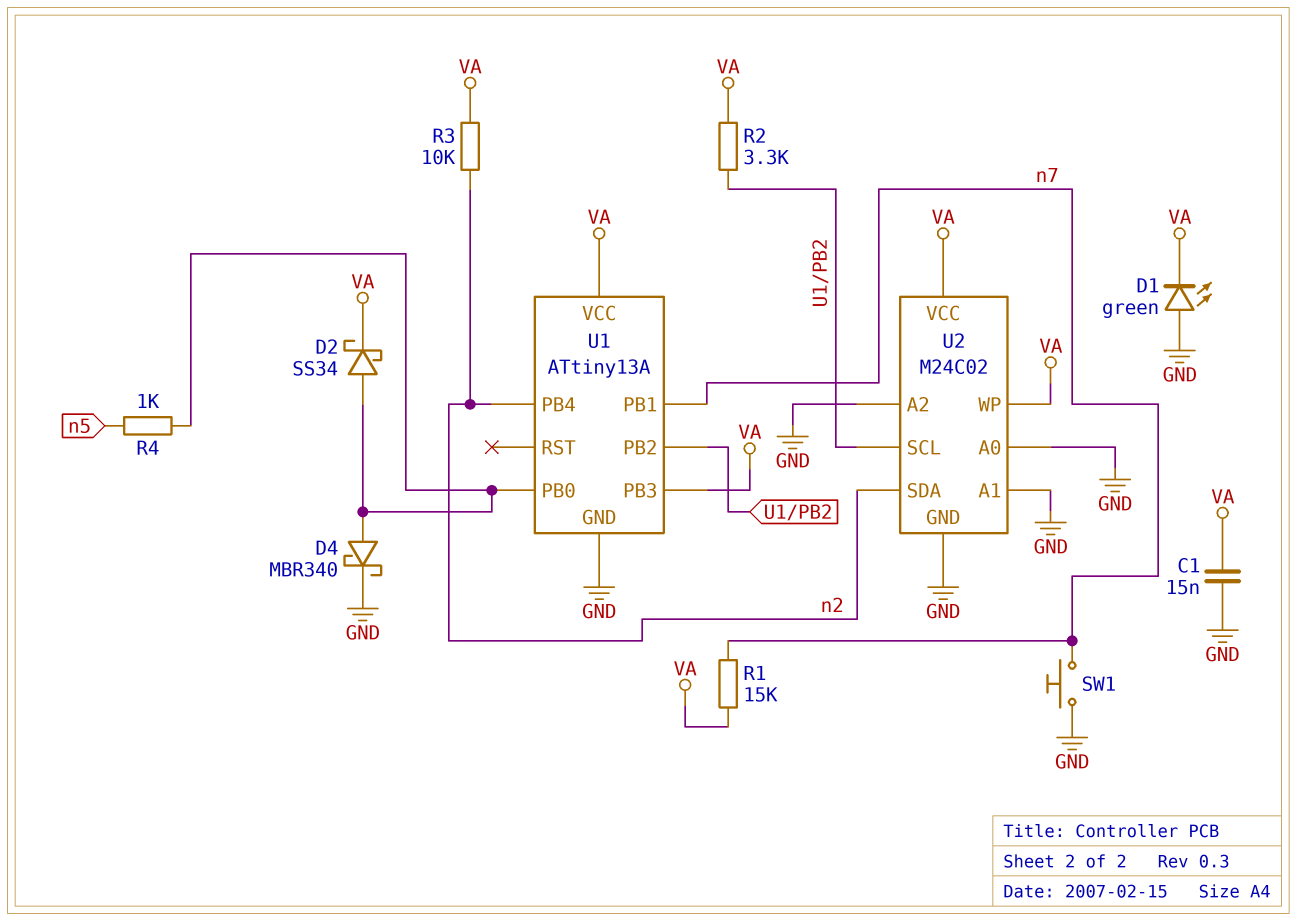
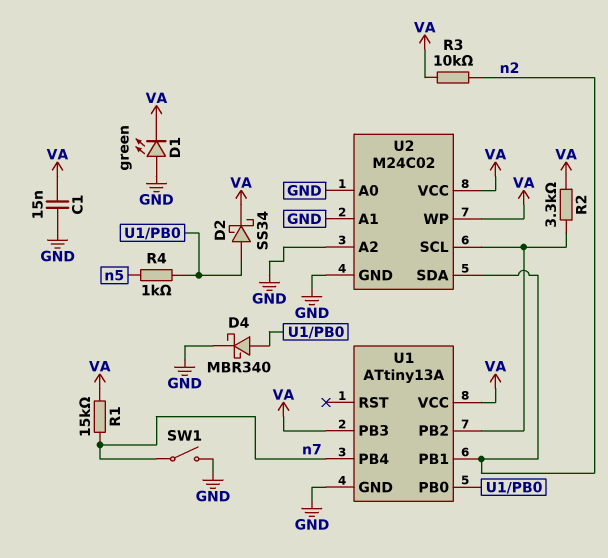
SW1: button (GND, n7) -> switch (GND, n7)
U1 pin PB1: n7 -> n2
U1 pin PB4: n2 -> n7

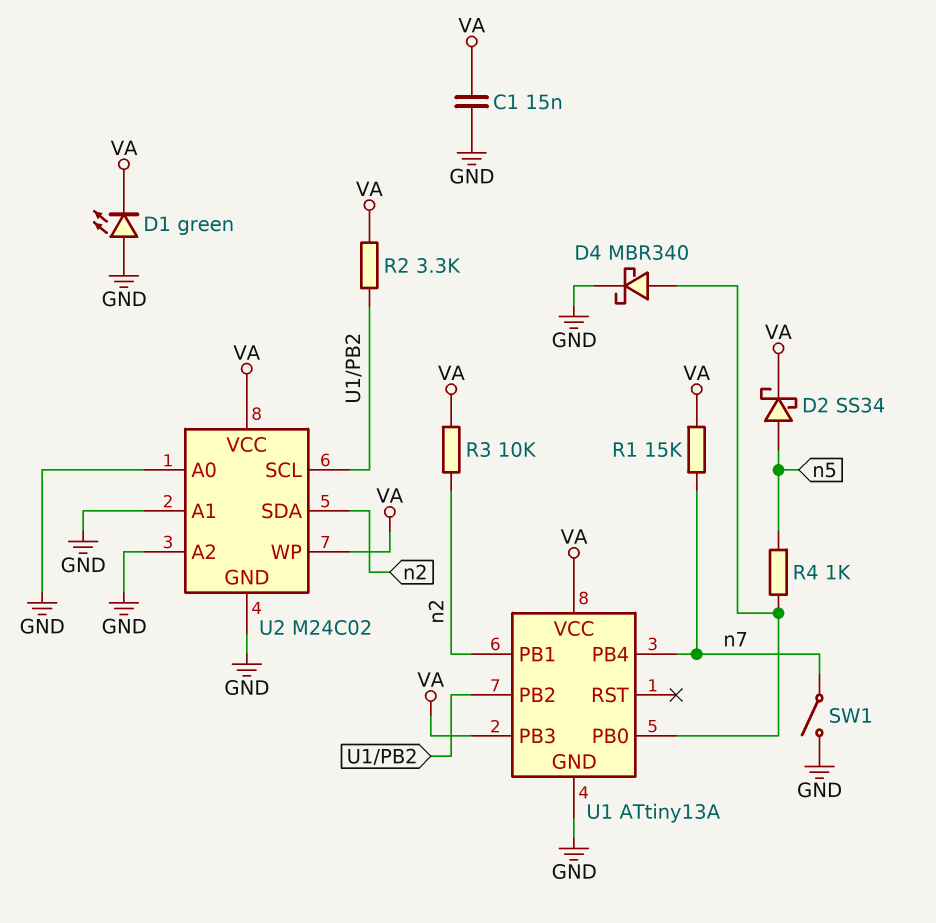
D2: schottky SS34 (A U1/PB0, K VA) -> schottky SS34 (A n5, K VA)

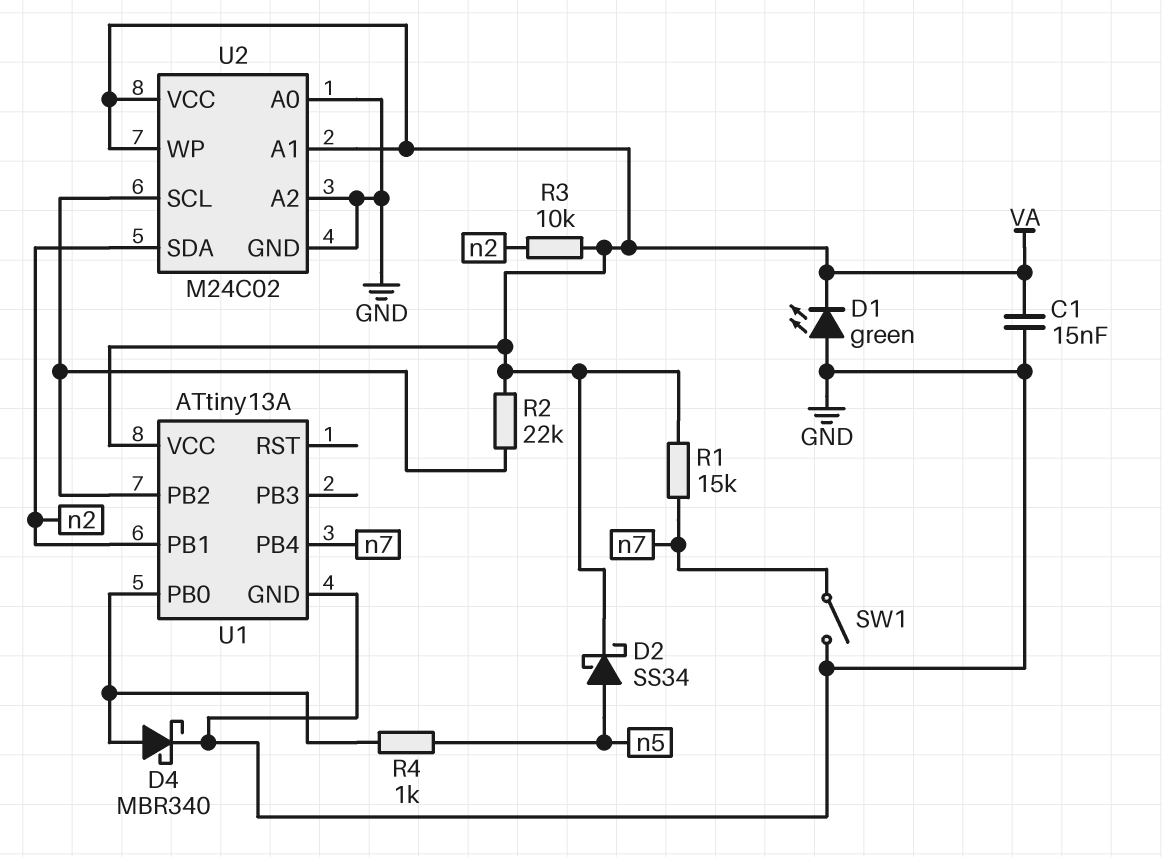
R2: 3.3k (U1/PB2, VA) -> 22k (U1/PB2, VA)
U1 pin PB3: VA -> none
U2 pin A1: GND -> VA

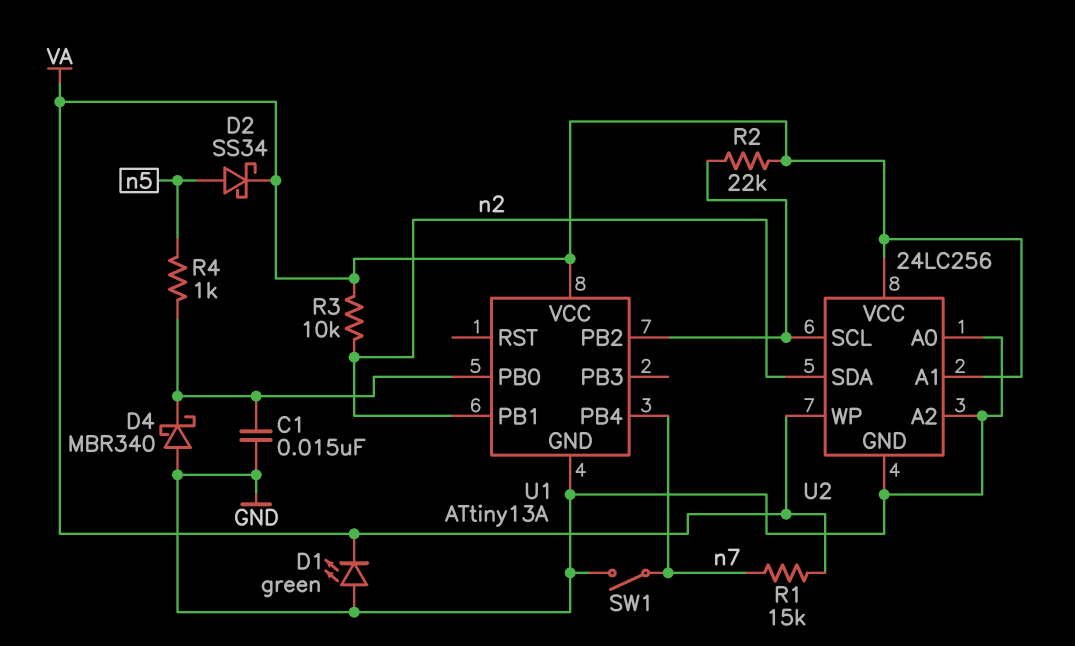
C1: 15nF (GND, VA) -> 15nF (GND, U1/PB0)
D4: schottky MBR340 (A U1/PB0, K GND) -> schottky MBR340 (A GND, K U1/PB0)
U2: M24C02 -> 24LC256

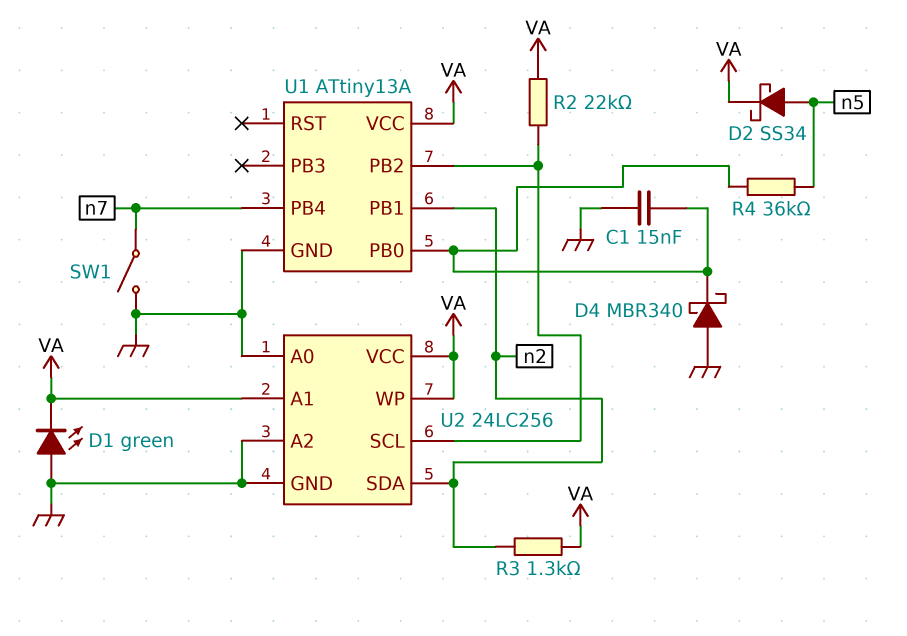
R1: 15k (VA, n7) -> none
R3: 10k (VA, n2) -> 1.3k (VA, n2)
R4: 1k (U1/PB0, n5) -> 36k (U1/PB0, n5)

